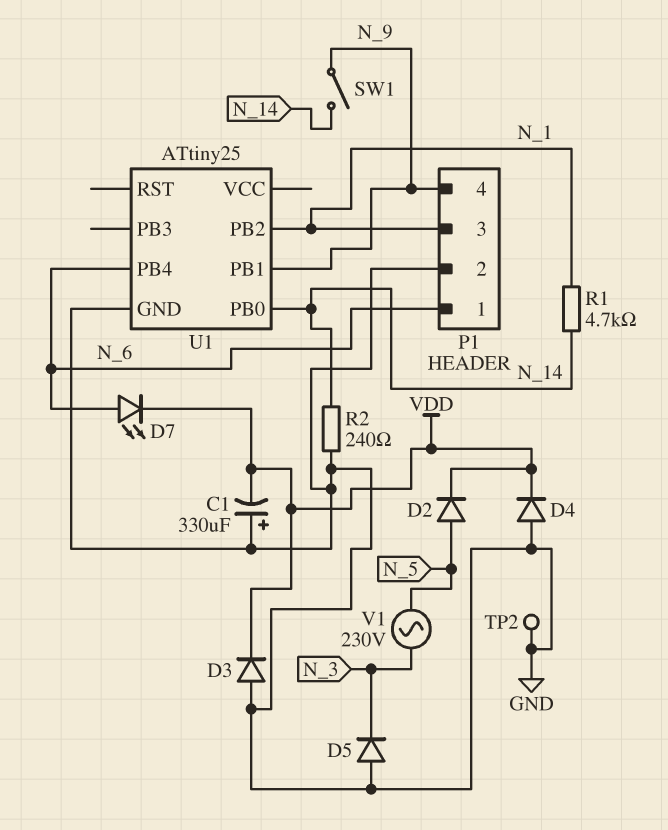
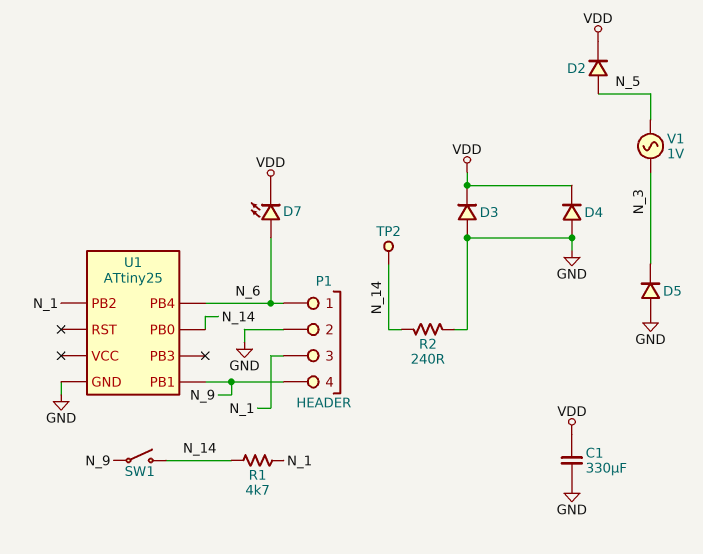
C1: 330uF (plus GND, minus VDD) -> 330uF (GND, VDD)
TP2: test point (GND) -> test point (N_14)
V1: AC 230V (N_3, N_5) -> AC 1V (N_3, N_5)

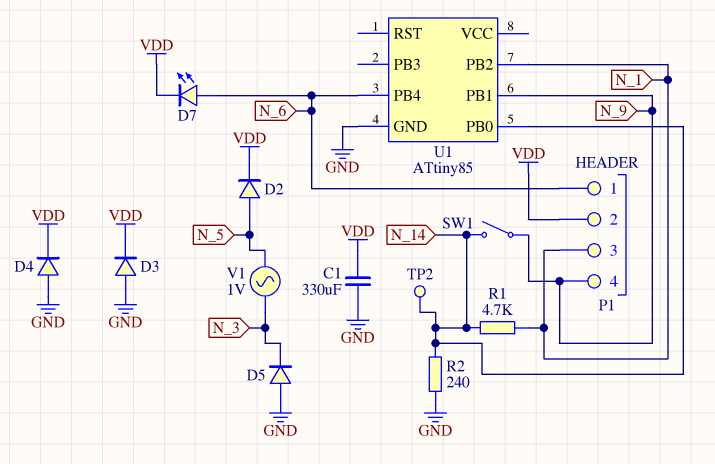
P1 pin 2: GND -> VDD
U1: ATtiny25 -> ATtiny85

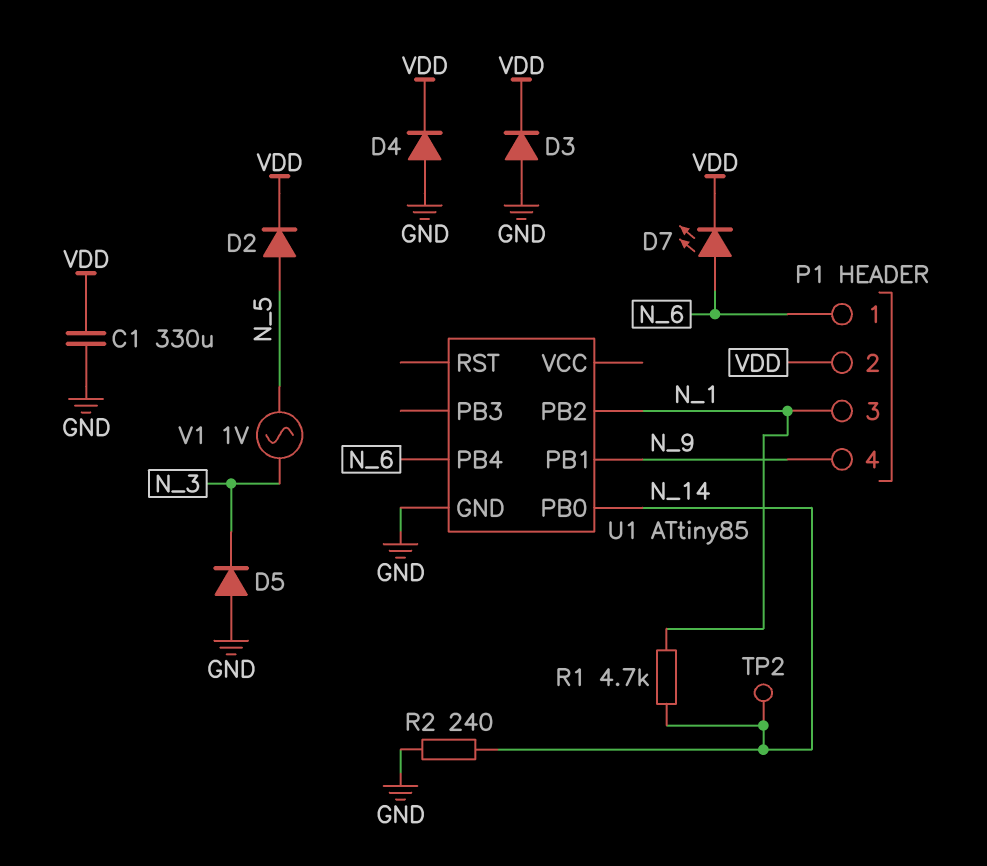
SW1: switch (N_9, N_14) -> none

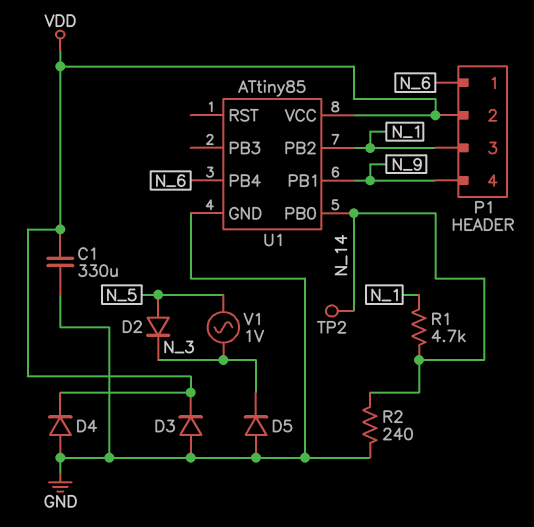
D2: diode (A N_5, K VDD) -> diode (A N_5, K N_3)
D7: LED (A N_6, K VDD) -> none
U1 pin VCC: none -> VDD

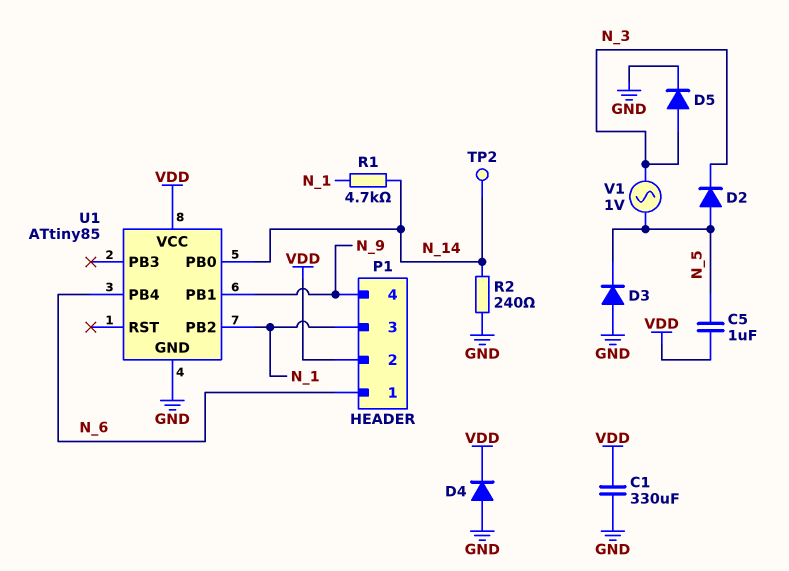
C5: none -> 1uF (N_5, VDD)
D3: diode (A GND, K VDD) -> diode (A GND, K N_5)
D5: diode (A GND, K N_3) -> diode (A N_3, K GND)

